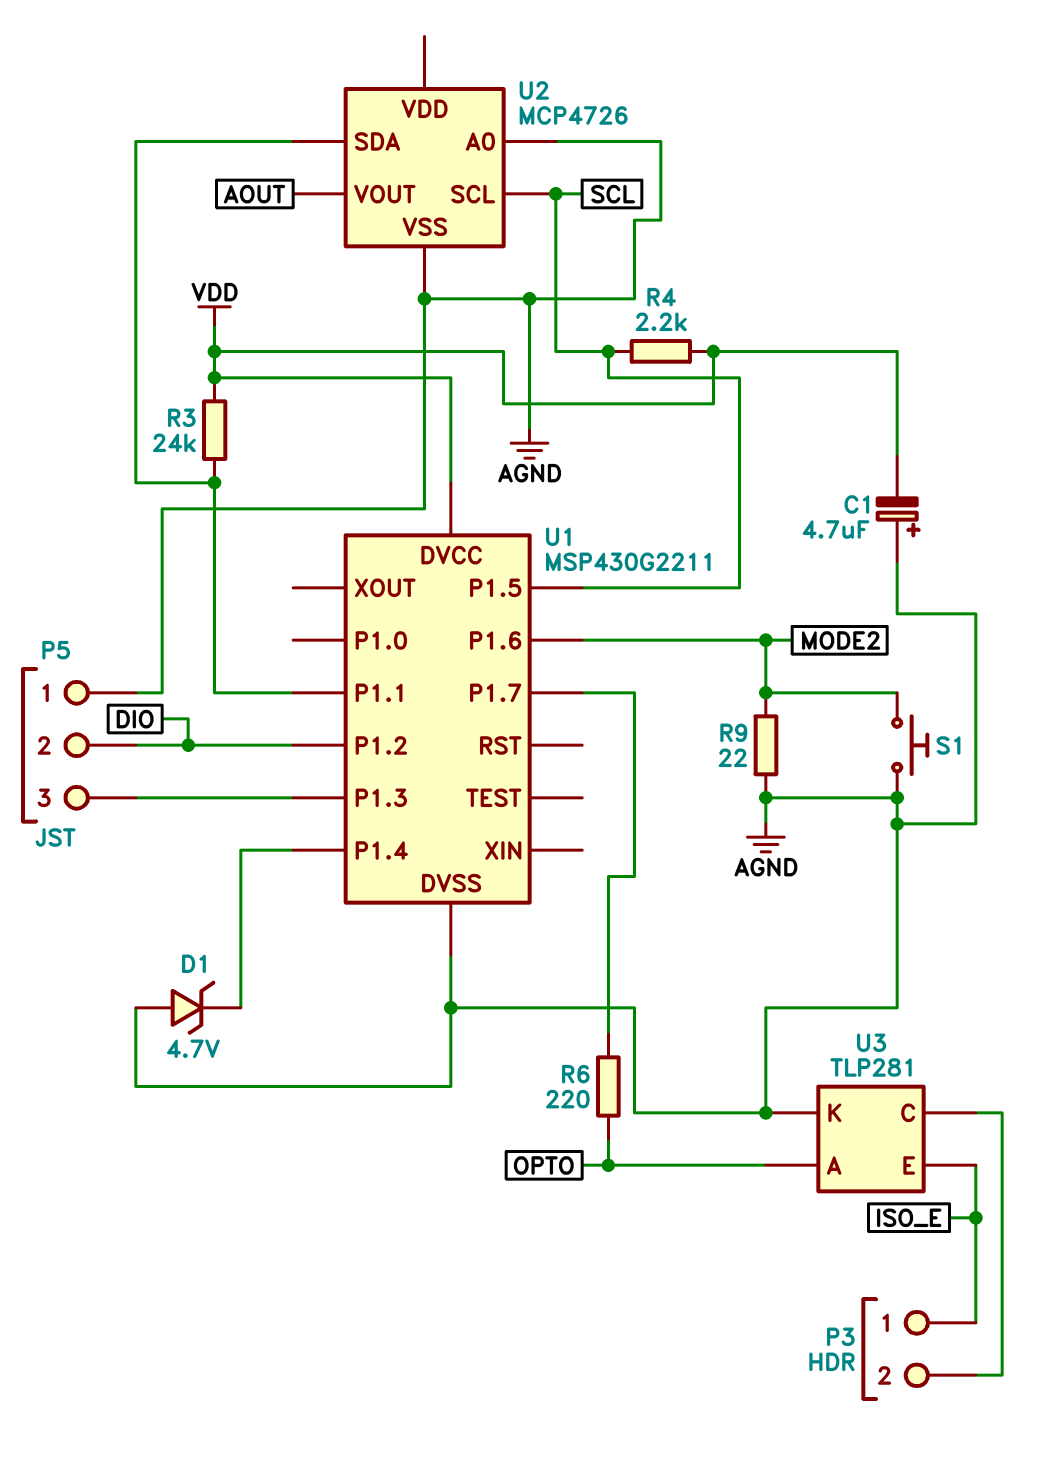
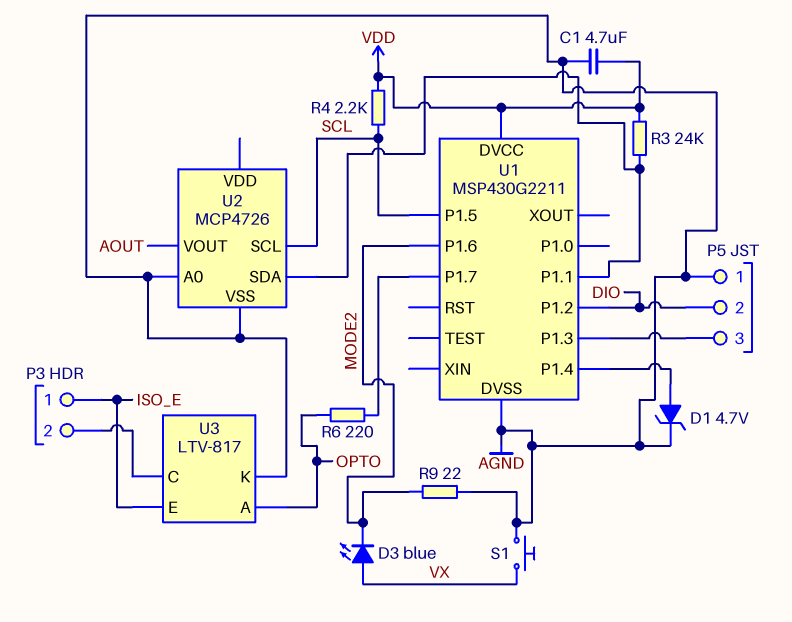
C1: 4.7uF (plus AGND, minus VDD) -> 4.7uF (AGND, VDD)
D1: zener 4.7V (A AGND, K U1/P1.4) -> zener 4.7V (A U1/P1.4, K AGND)
D3: none -> LED blue (A VX, K MODE2)
S1: button (AGND, MODE2) -> button (AGND, VX)
U3: TLP281 -> LTV-817

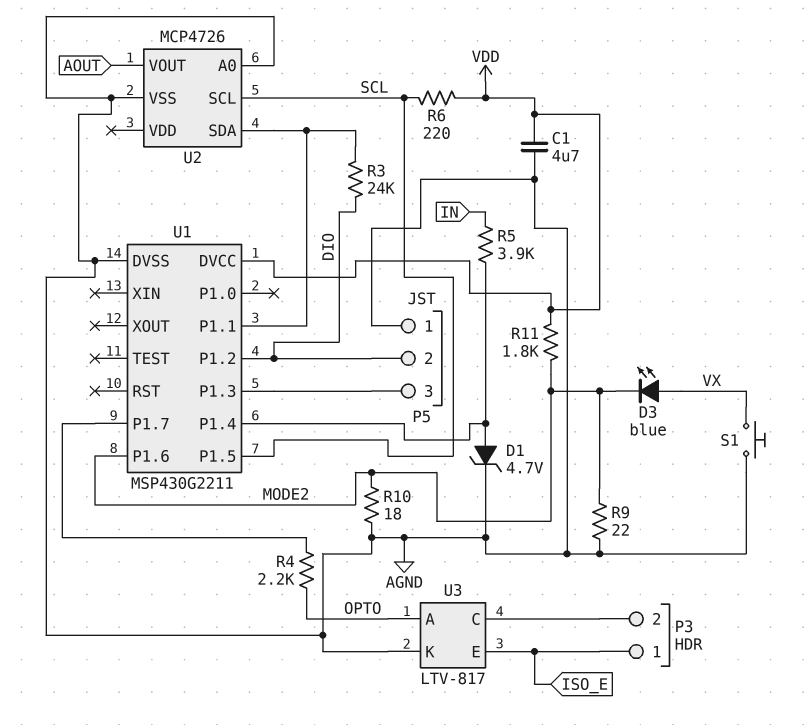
R3: 24k (U1/P1.1, VDD) -> 24k (DIO, U1/P1.1)
R4: 2.2k (SCL, VDD) -> 2.2k (OPTO, U1/P1.7)
R5: none -> 3.9k (IN, U1/P1.4)
R6: 220 (OPTO, U1/P1.7) -> 220 (SCL, VDD)
R10: none -> 18 (AGND, MODE2)
R11: none -> 1.8k (MODE2, VDD)

